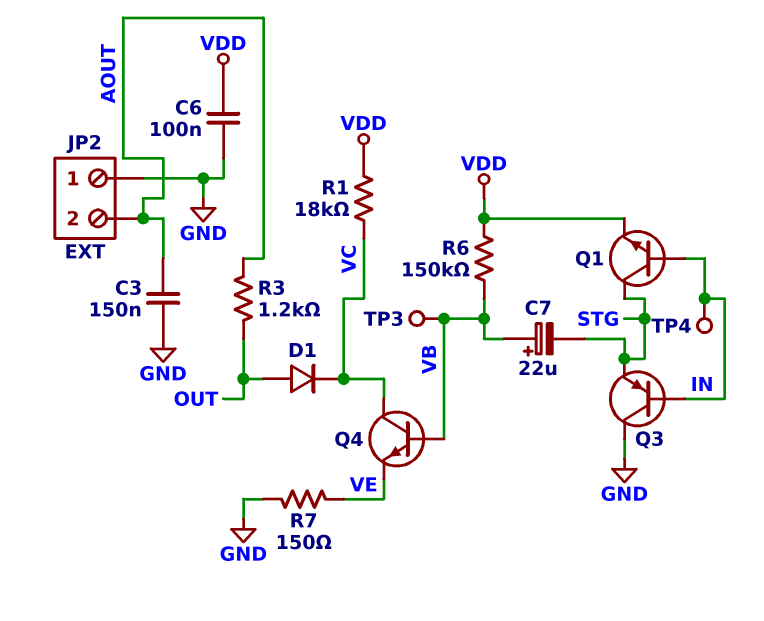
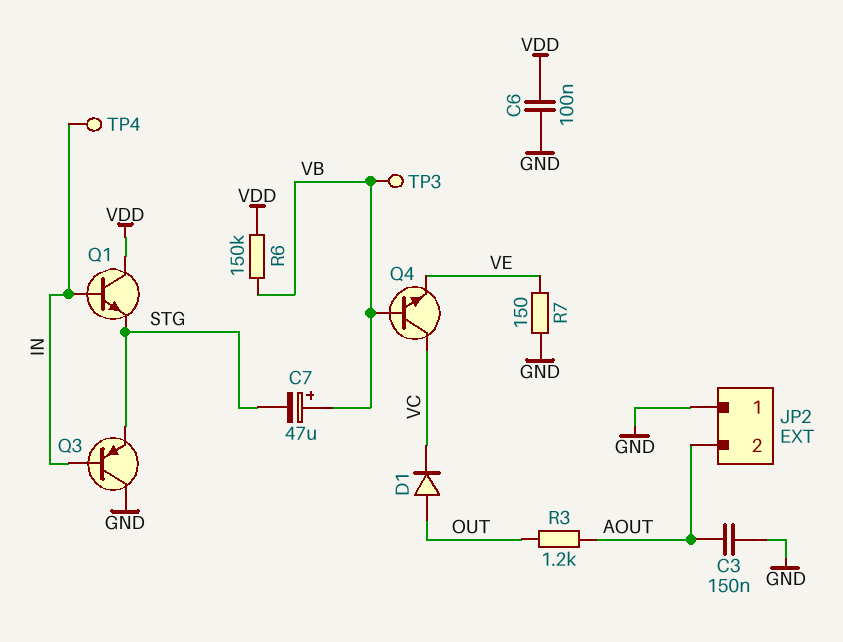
C7: 22uF (plus VB, minus STG) -> 47uF (plus VB, minus STG)
Q1: NPN (B IN, C STG, E VDD) -> NPN (B IN, C VDD, E STG)
R1: 18k (VC, VDD) -> none

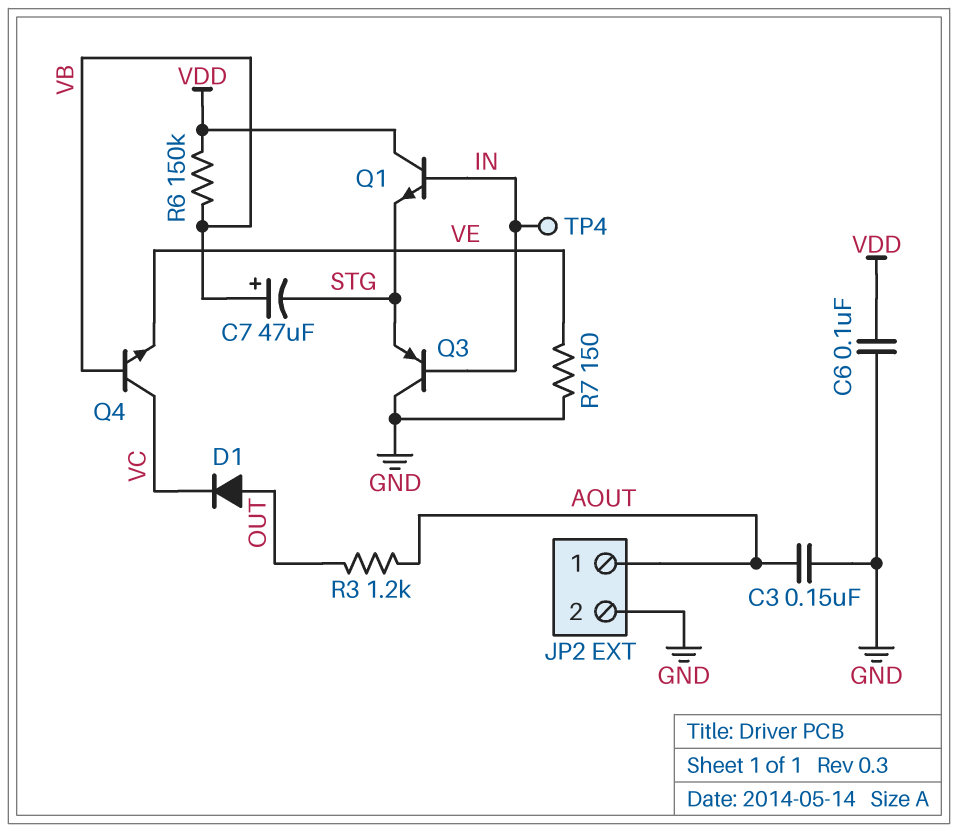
JP2 pin 1: GND -> AOUT
JP2 pin 2: AOUT -> GND
TP3: test point (VB) -> none

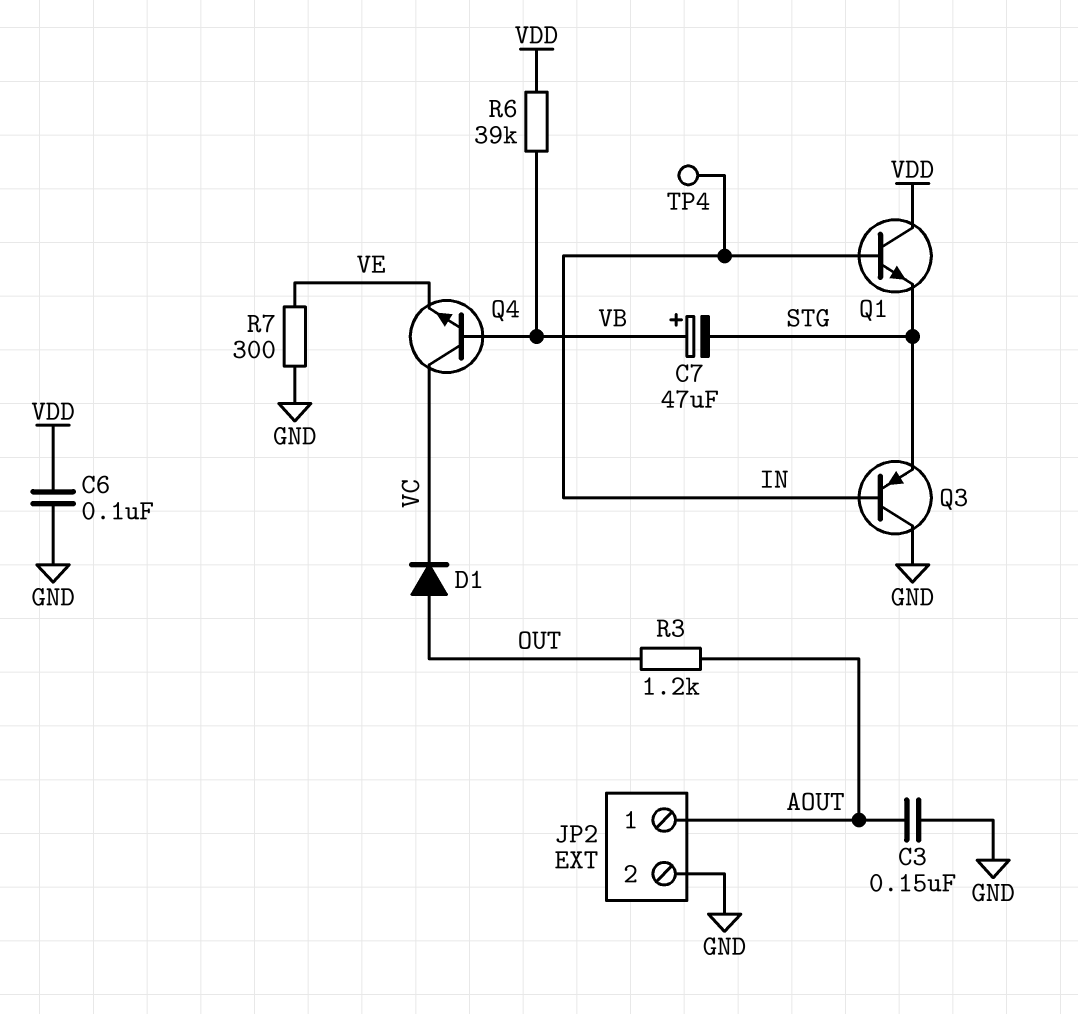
R6: 150k (VB, VDD) -> 39k (VB, VDD)
R7: 150 (GND, VE) -> 300 (GND, VE)

